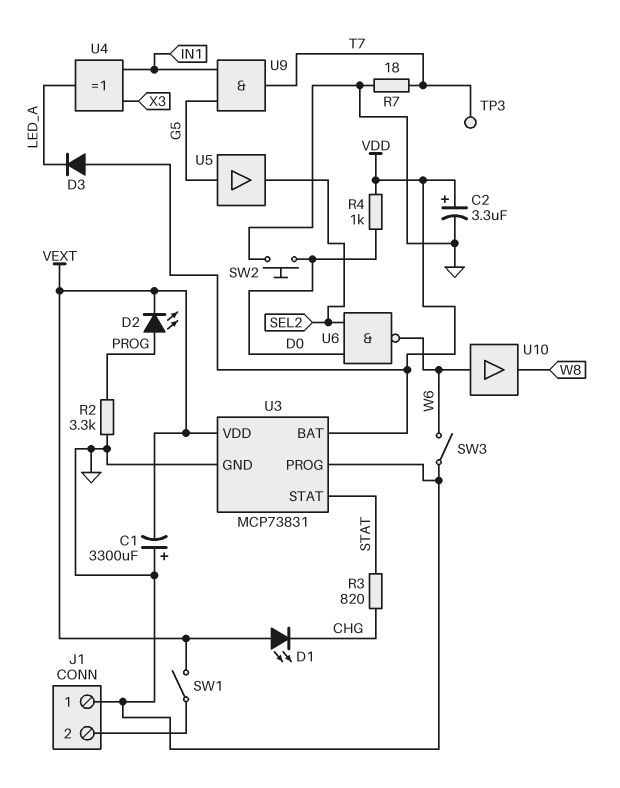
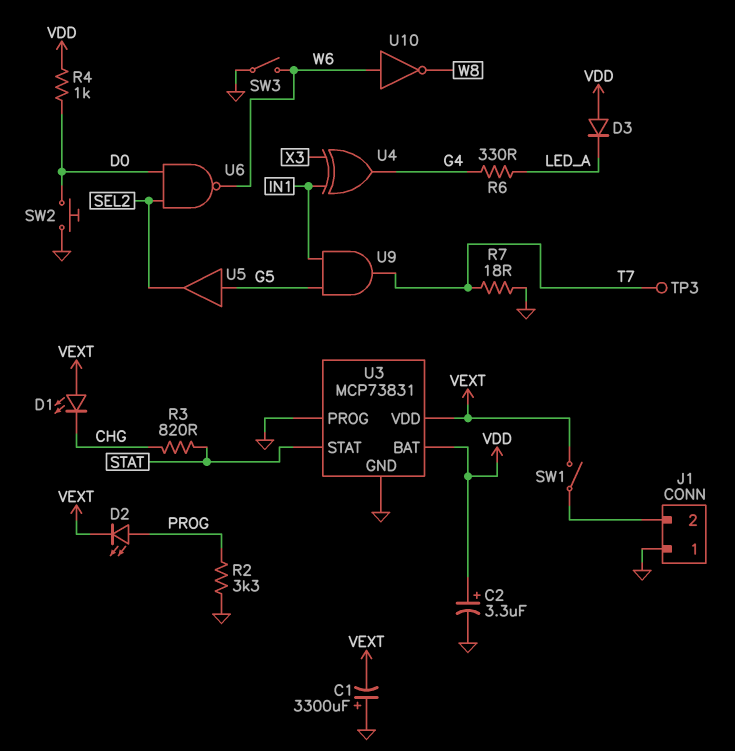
R6: none -> 330 (G4, LED_A)
U4: XOR (in IN1, in X3, out LED_A) -> XOR (in IN1, in X3, out G4)
U10: buffer (in W6, out W8) -> NOT (in W6, out W8)

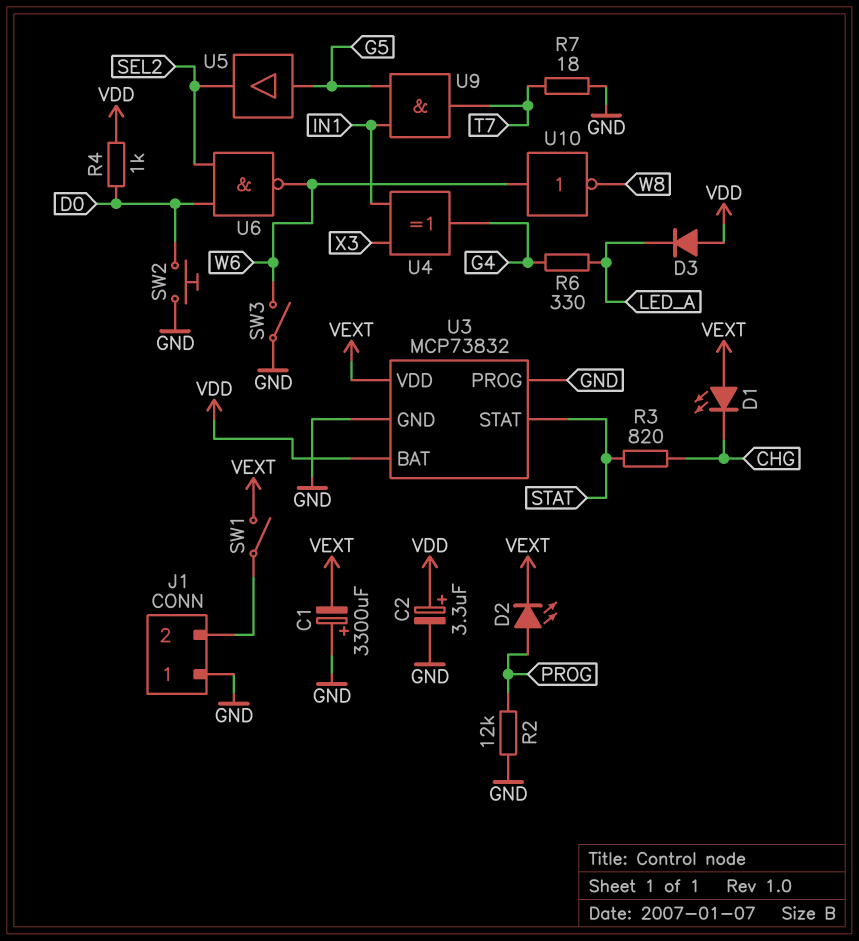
R2: 3.3k (GND, PROG) -> 12k (GND, PROG)
TP3: test point (T7) -> none
U3: MCP73831 -> MCP73832

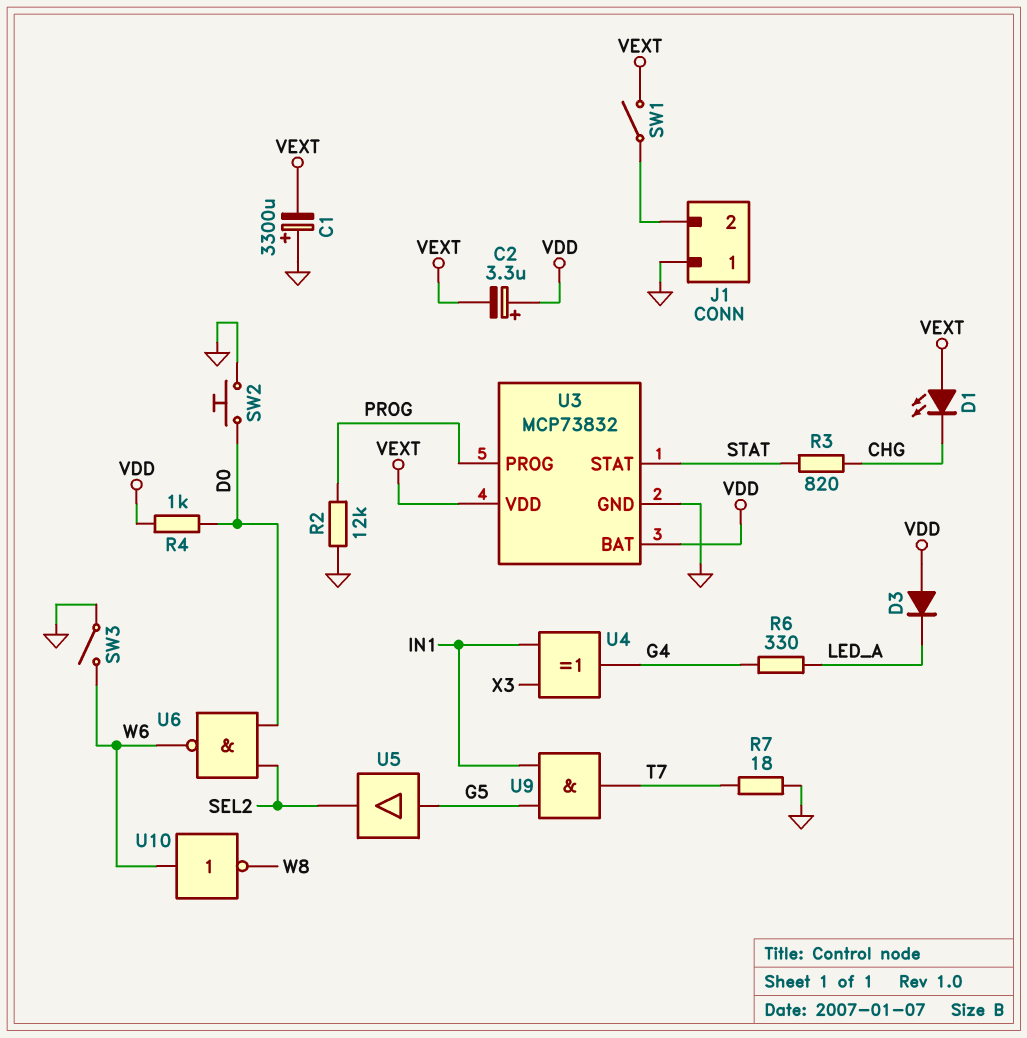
C2: 3.3uF (plus VDD, minus GND) -> 3.3uF (plus VDD, minus VEXT)
D2: LED (A PROG, K VEXT) -> none
U3 pin PROG: GND -> PROG

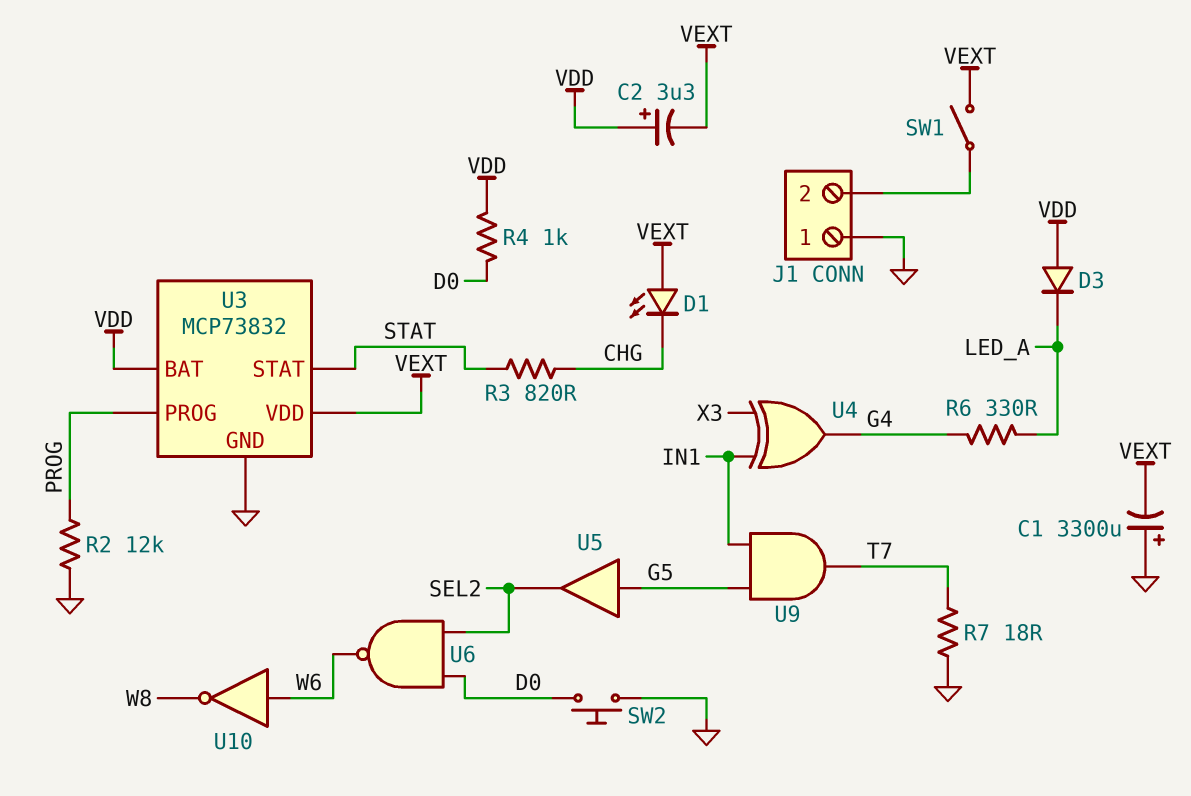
SW3: switch (GND, W6) -> none

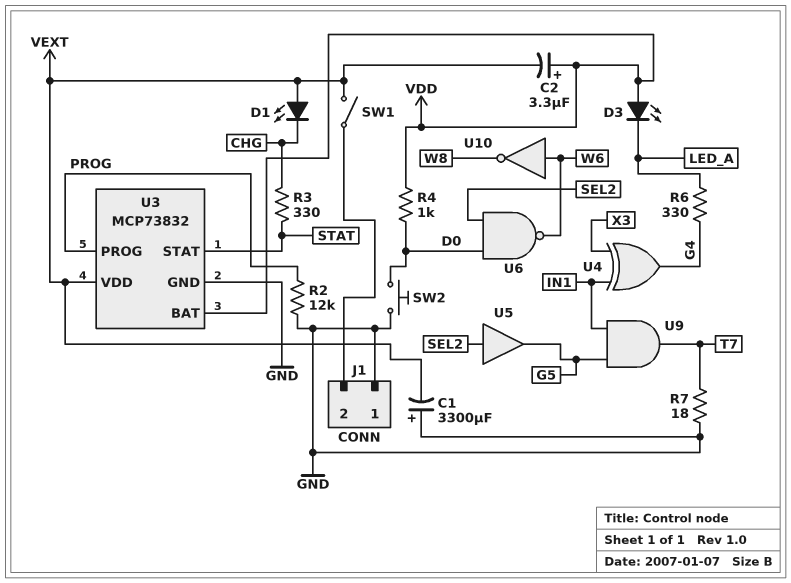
D3: diode (A VDD, K LED_A) -> LED (A VDD, K LED_A)
R3: 820 (CHG, STAT) -> 330 (CHG, STAT)
U5: buffer (in G5, out SEL2) -> buffer (in SEL2, out G5)

